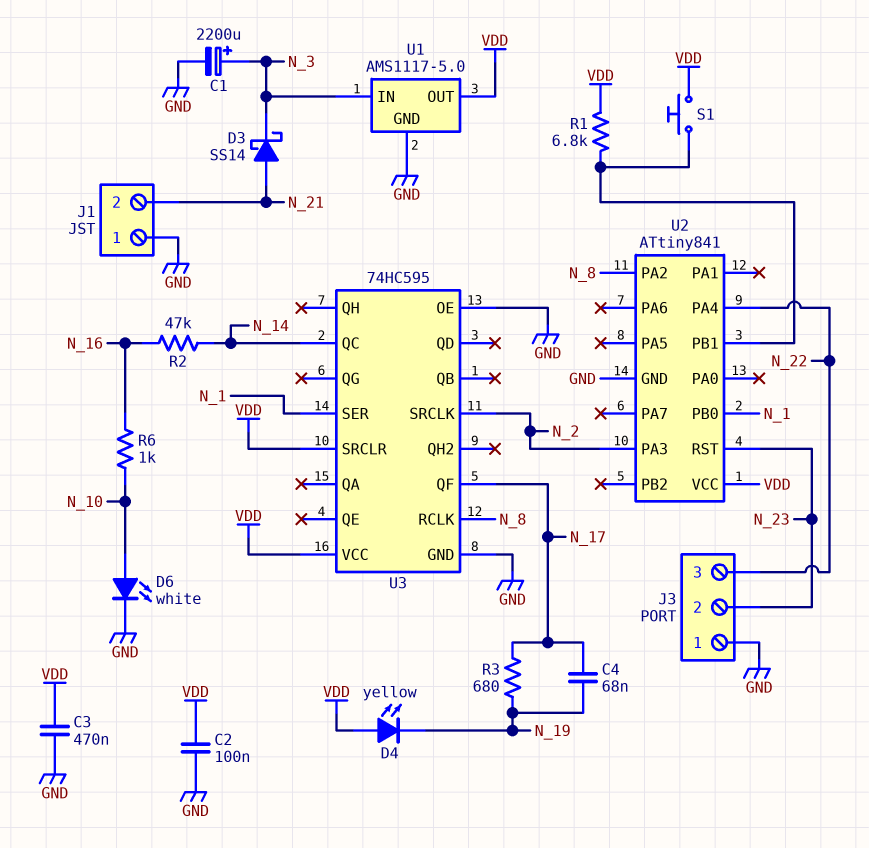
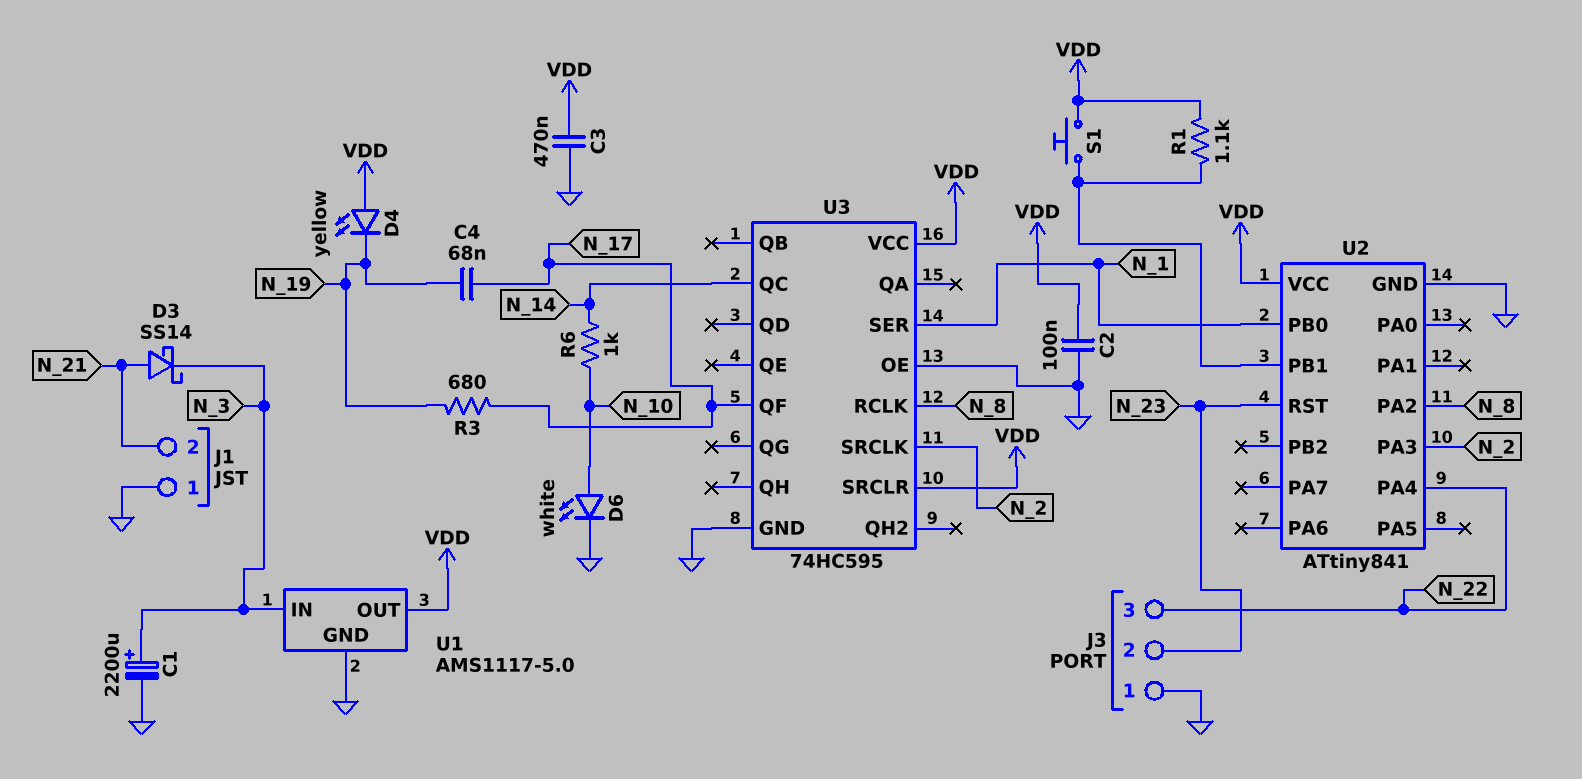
R1: 6.8k (U2/PB1, VDD) -> 1.1k (U2/PB1, VDD)
R2: 47k (N_14, N_16) -> none
R6: 1k (N_10, N_16) -> 1k (N_10, N_14)

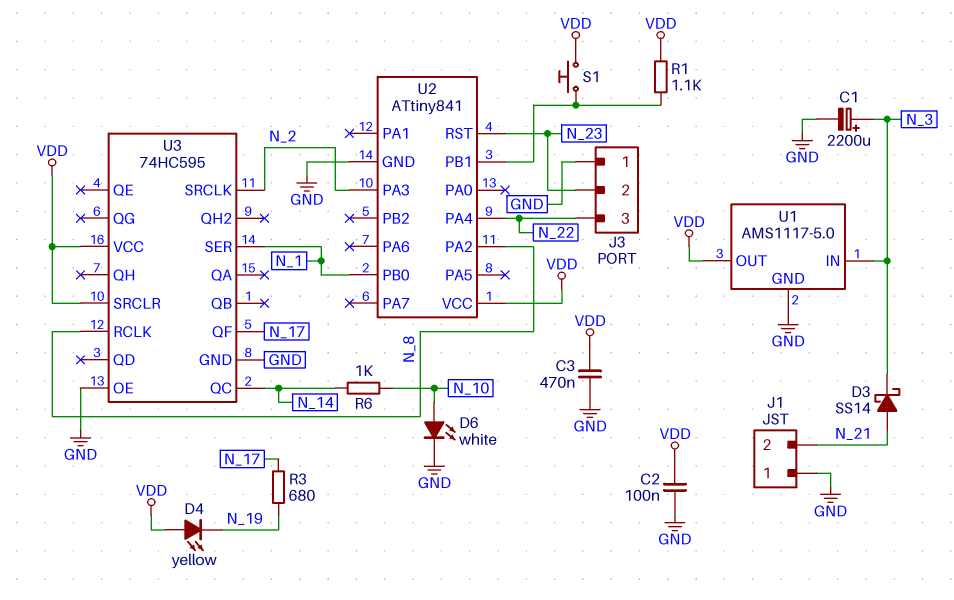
C4: 68nF (N_17, N_19) -> none

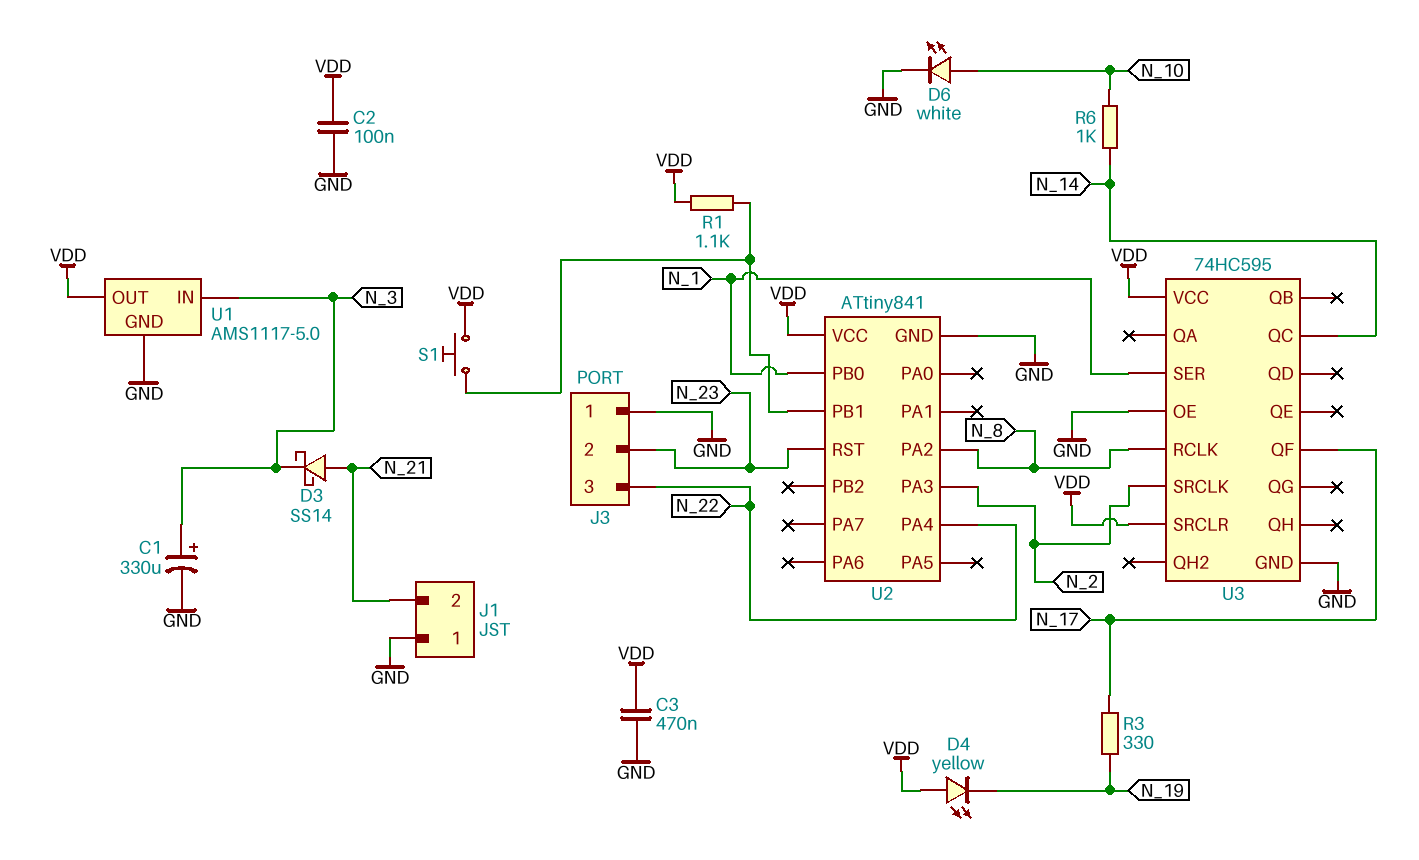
C1: 2200uF (plus N_3, minus GND) -> 330uF (plus N_3, minus GND)
R3: 680 (N_17, N_19) -> 330 (N_17, N_19)

